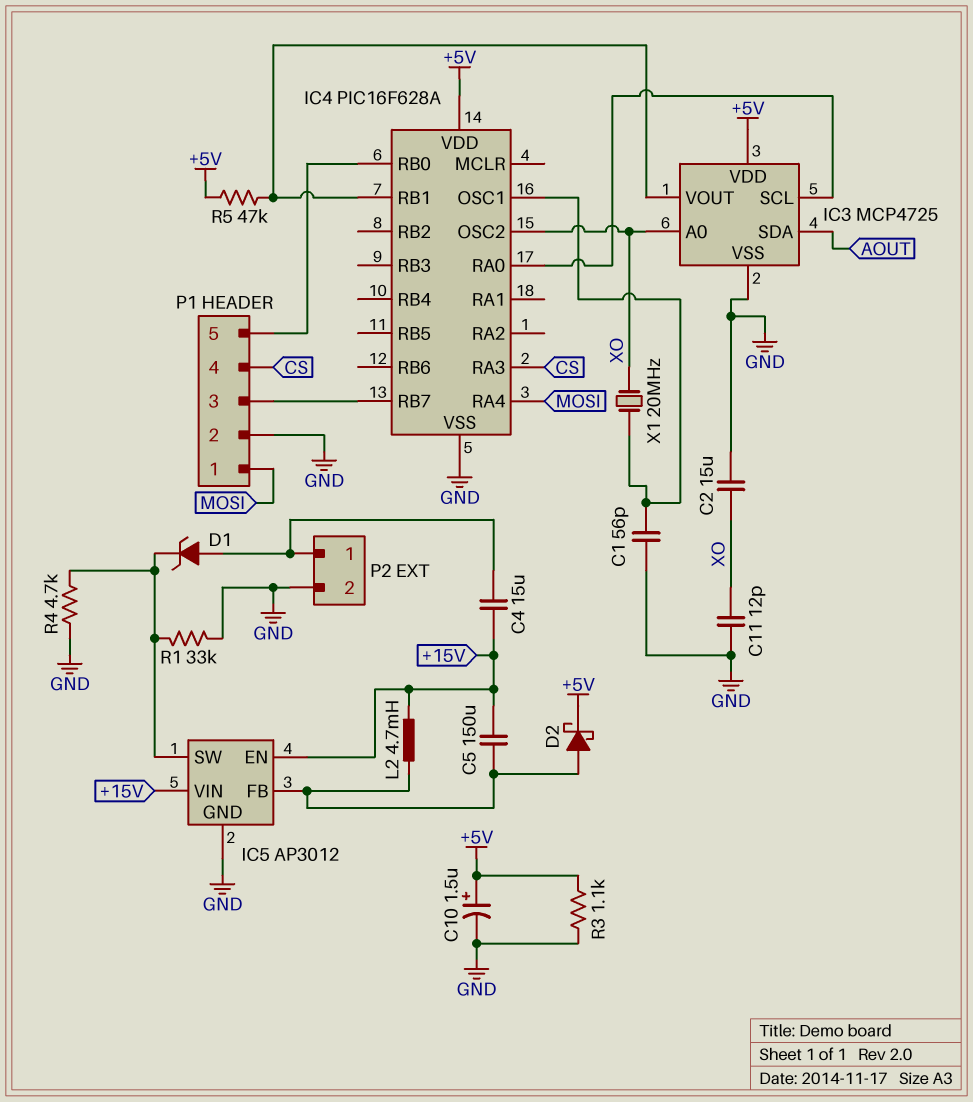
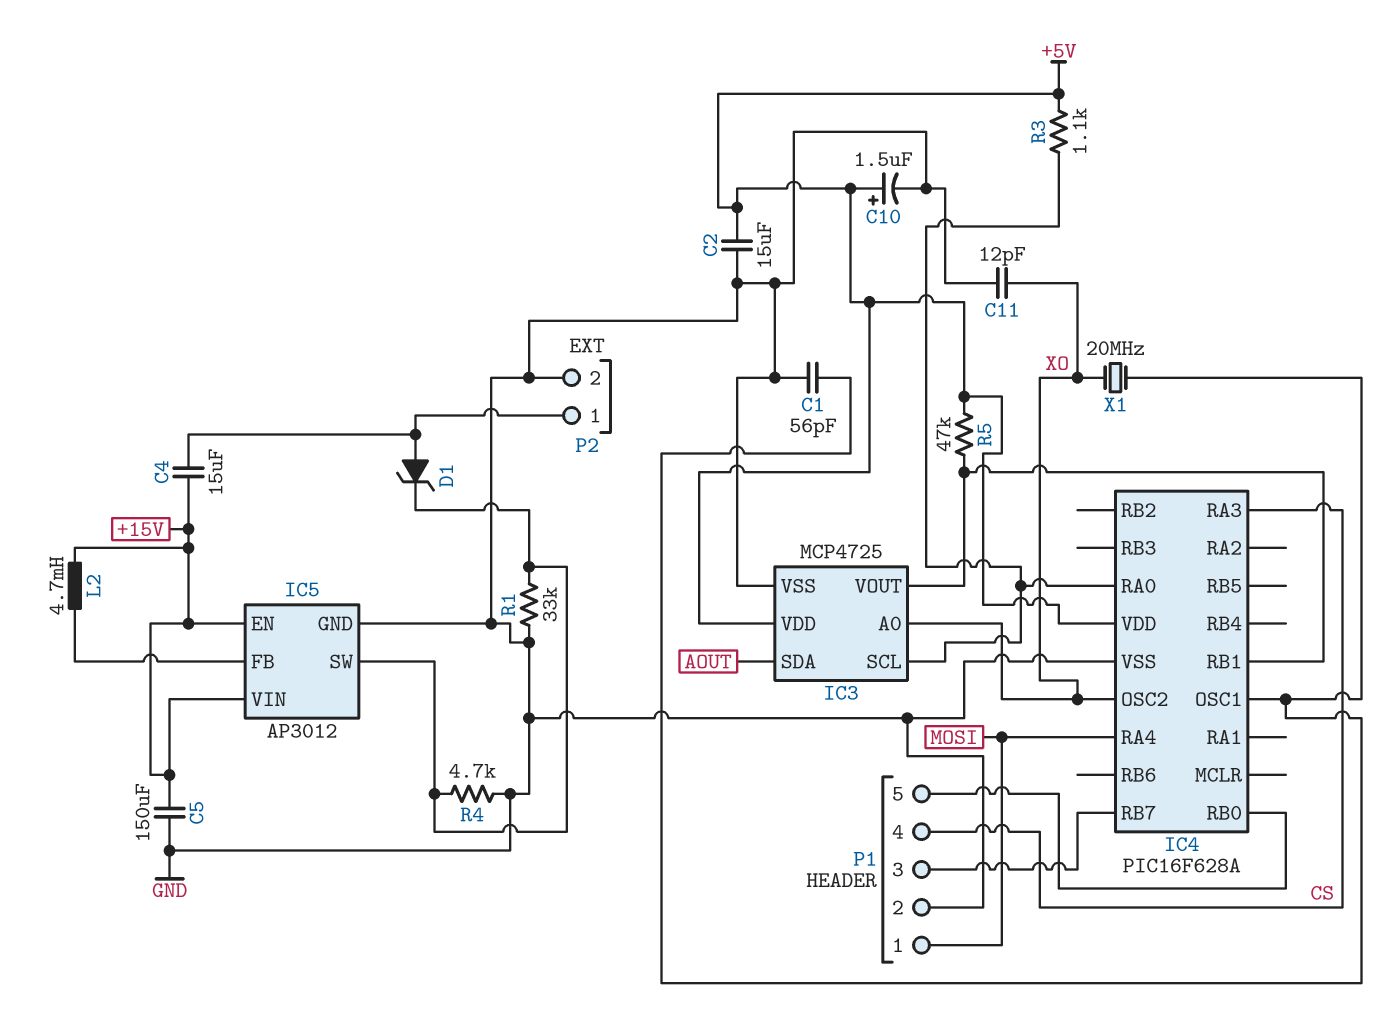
C2: 15uF (GND, XO) -> 15uF (+5V, GND)
C5: 150uF (+15V, IC5/FB) -> 150uF (+15V, GND)
D2: schottky (A IC5/FB, K +5V) -> none
R3: 1.1k (+5V, GND) -> 1.1k (+5V, IC3/SCL)

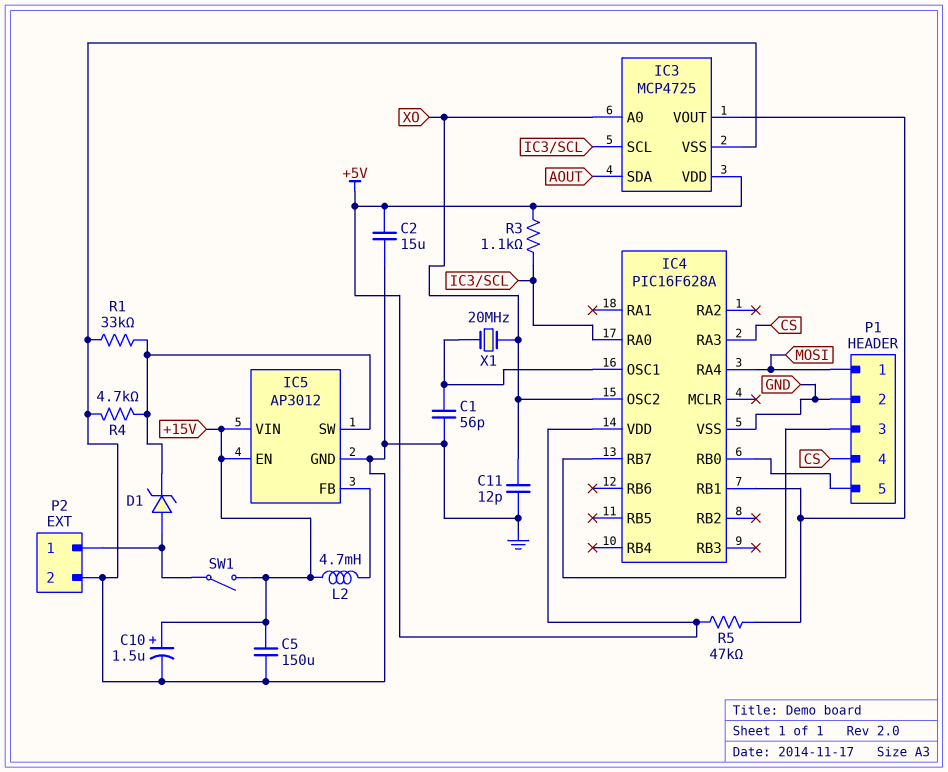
C4: 15uF (+15V, P2/1) -> none
C10: 1.5uF (plus +5V, minus GND) -> 1.5uF (plus +15V, minus GND)
SW1: none -> switch (+15V, P2/1)

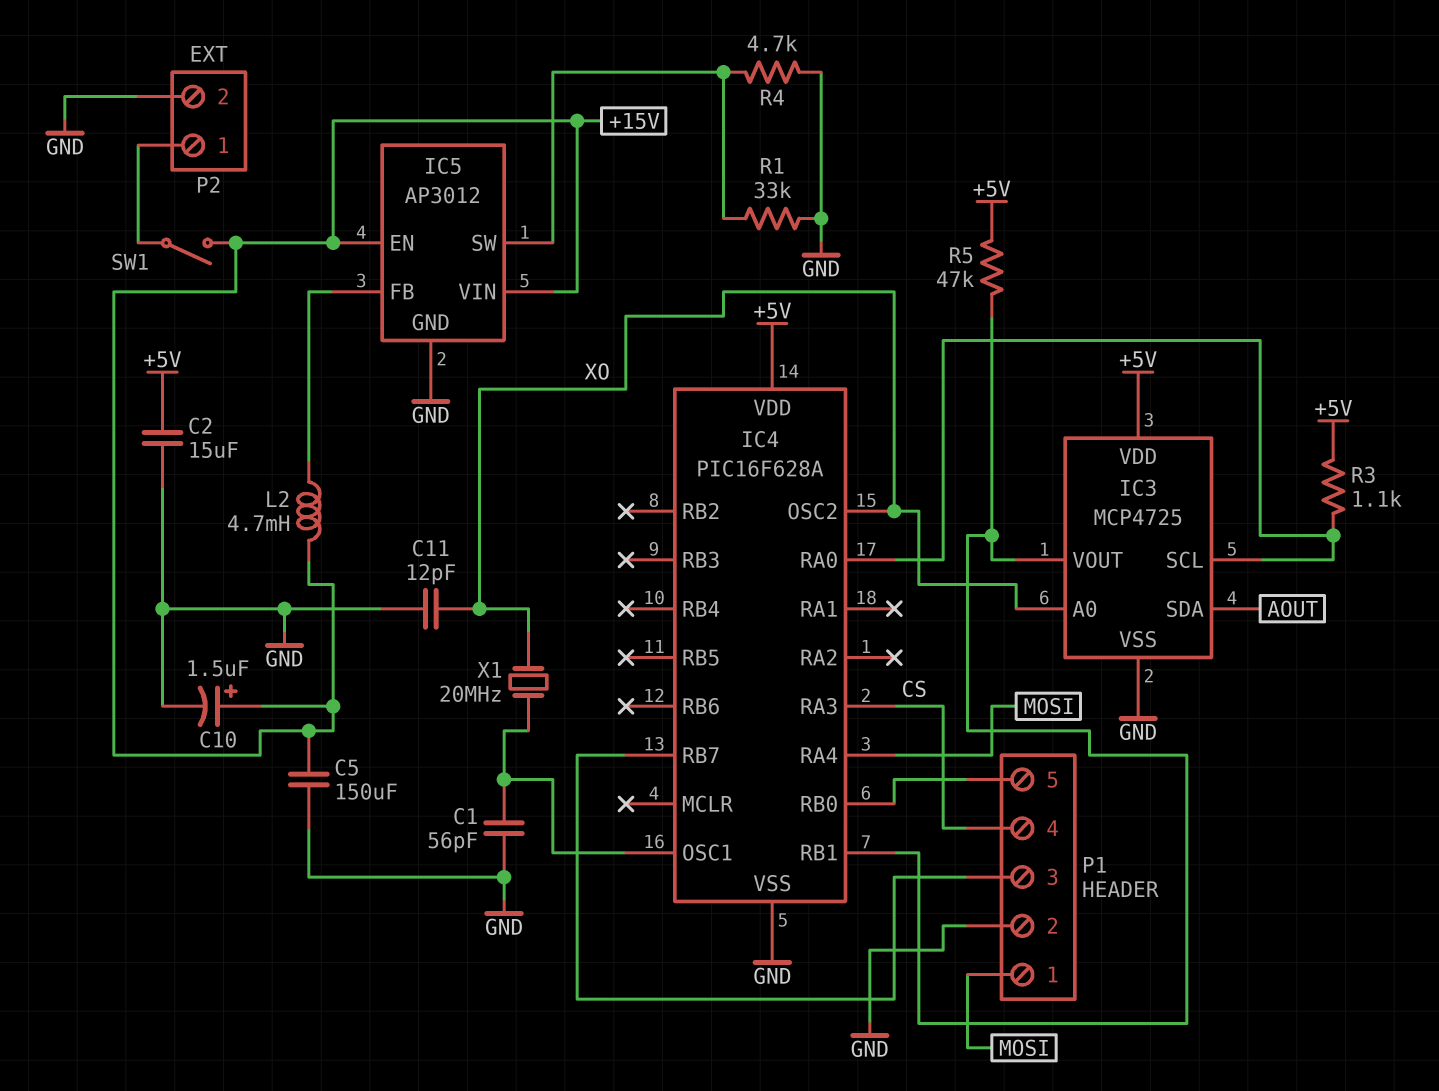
D1: zener (A P2/1, K IC5/SW) -> none

